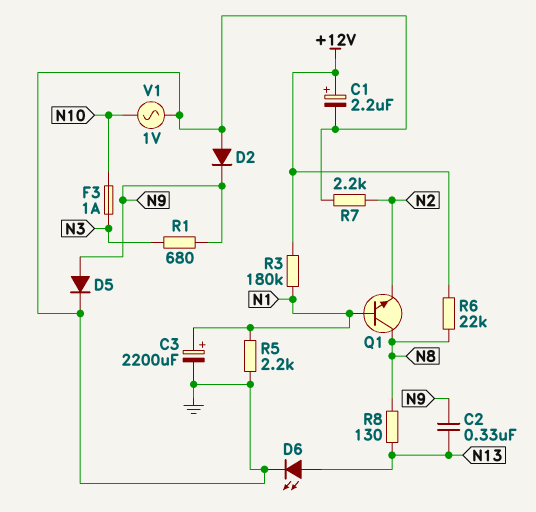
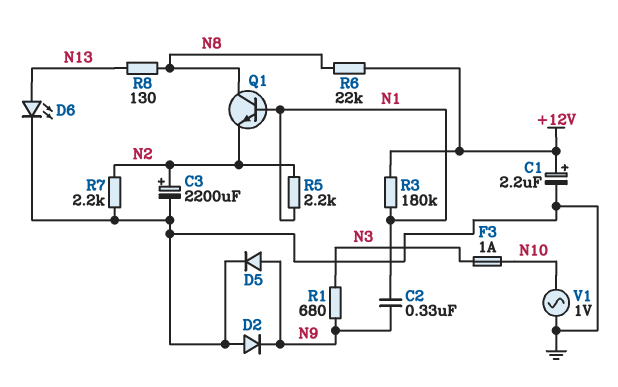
C2: 330nF (N9, N13) -> 330nF (N1, N9)
C3: 2200uF (plus N1, minus GND) -> 2200uF (plus N2, minus GND)
R5: 2.2k (GND, N1) -> 2.2k (N1, N2)

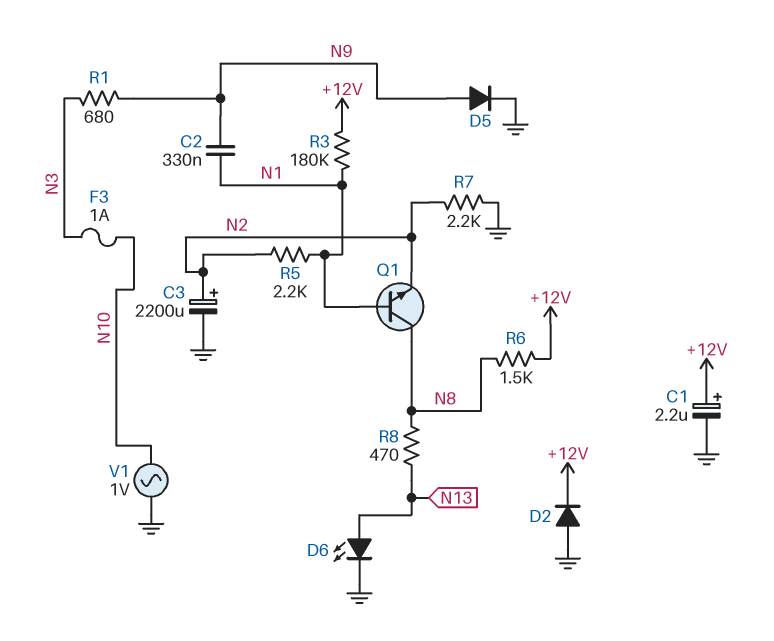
D2: diode (A GND, K N9) -> diode (A GND, K +12V)
R6: 22k (+12V, N8) -> 1.5k (+12V, N8)
R8: 130 (N8, N13) -> 470 (N8, N13)

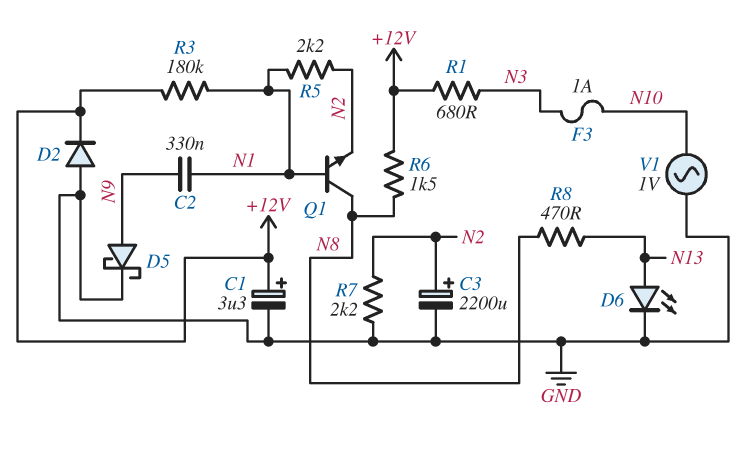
C1: 2.2uF (plus +12V, minus GND) -> 3.3uF (plus +12V, minus GND)
D5: diode (A N9, K GND) -> schottky (A N9, K GND)
R1: 680 (N3, N9) -> 680 (+12V, N3)

